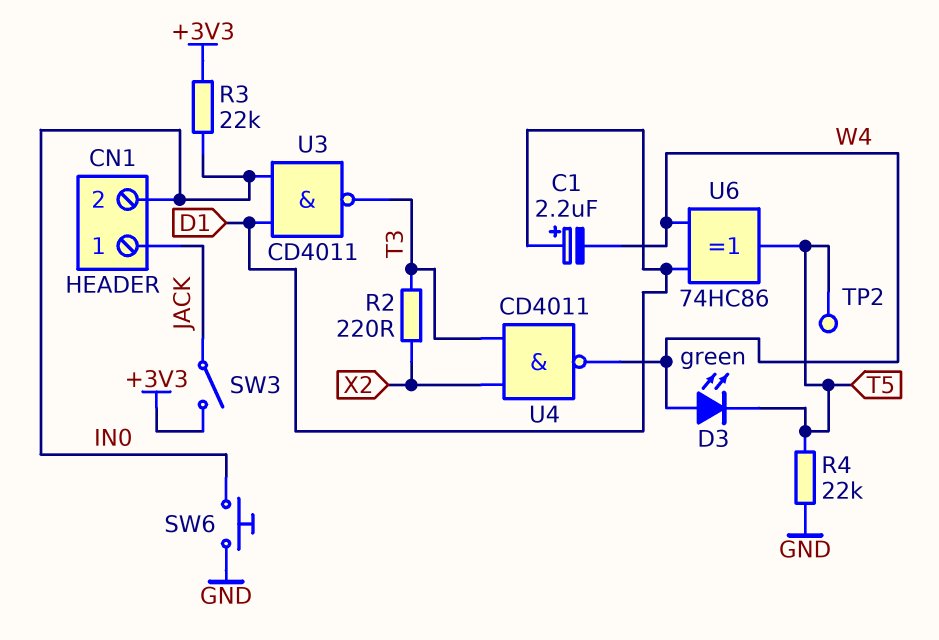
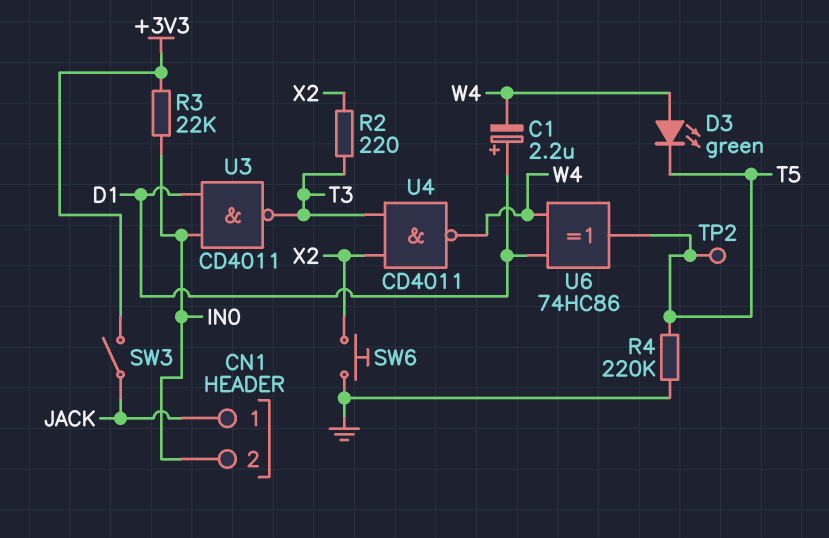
R4: 22k (GND, T5) -> 220k (GND, T5)
SW6: button (GND, IN0) -> button (GND, X2)

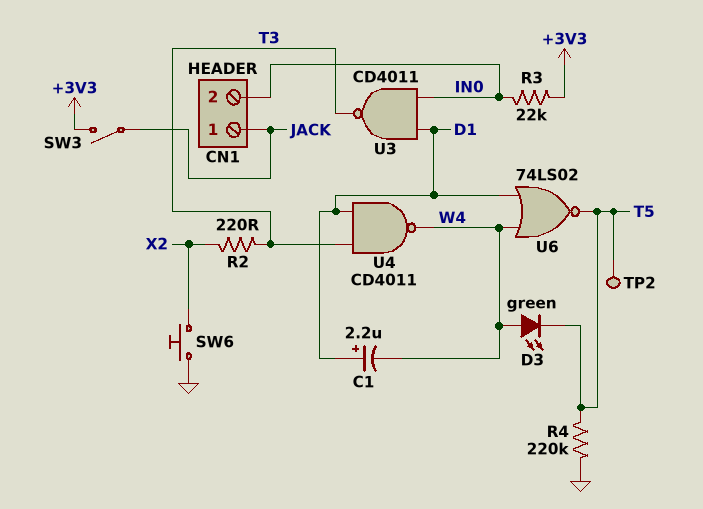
U4: NAND CD4011 (in T3, in X2, out W4) -> NAND CD4011 (in D1, in T3, out W4)
U6: XOR 74HC86 (in D1, in W4, out T5) -> NOR 74LS02 (in D1, in W4, out T5)

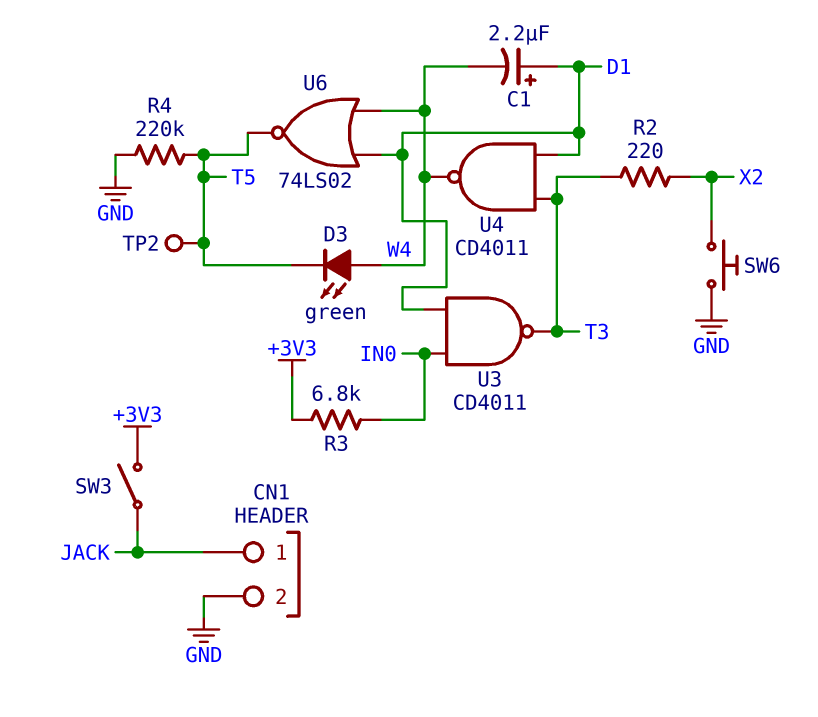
CN1 pin 2: IN0 -> GND
R3: 22k (+3V3, IN0) -> 6.8k (+3V3, IN0)

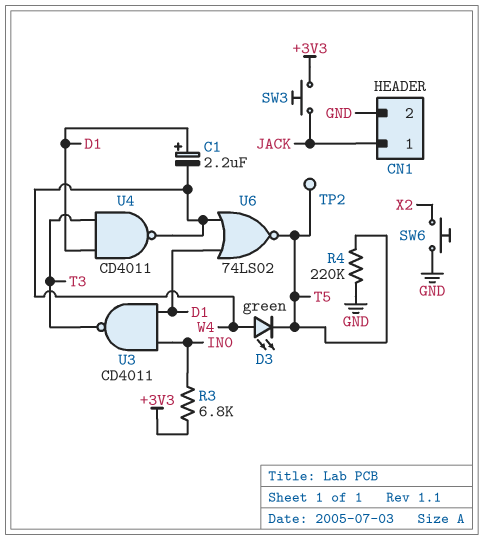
R2: 220 (T3, X2) -> none
SW3: switch (+3V3, JACK) -> button (+3V3, JACK)

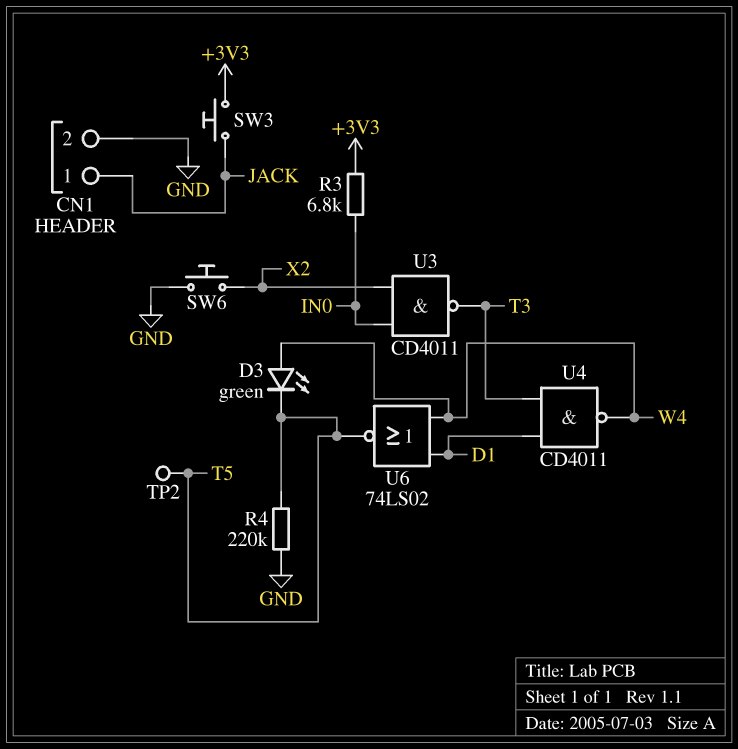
C1: 2.2uF (plus D1, minus W4) -> none
U3: NAND CD4011 (in D1, in IN0, out T3) -> NAND CD4011 (in IN0, in X2, out T3)

